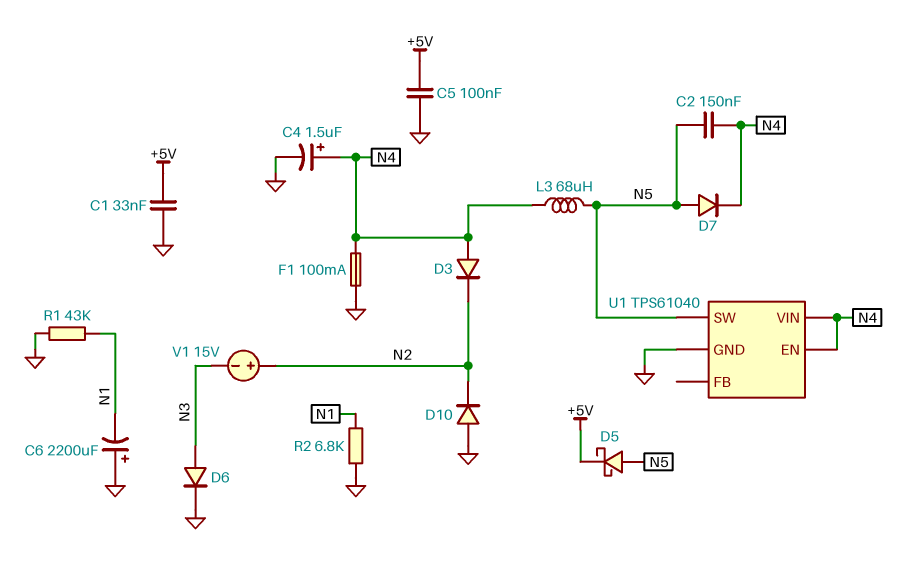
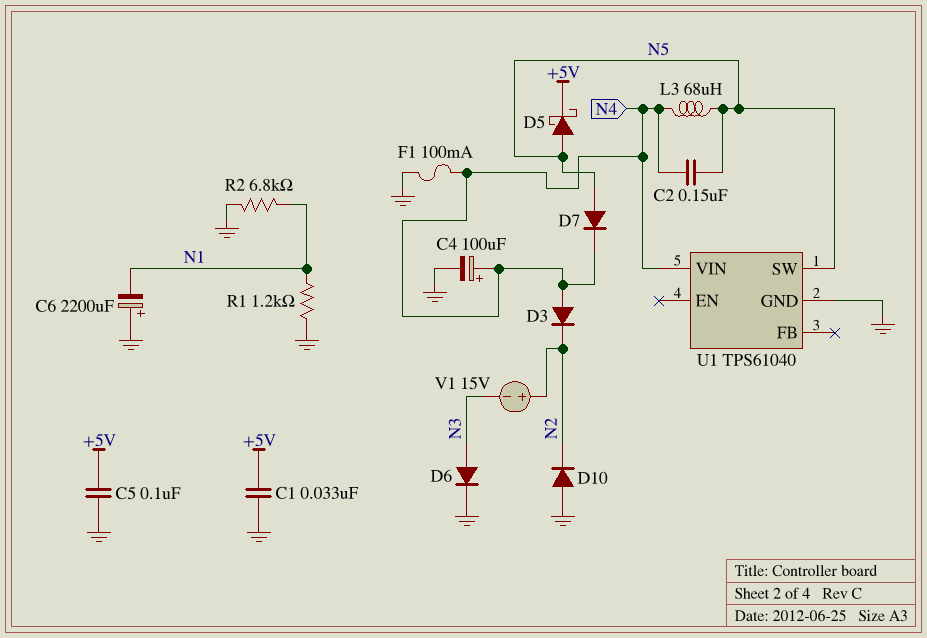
C4: 1.5uF (plus N4, minus GND) -> 100uF (plus N4, minus GND)
R1: 43k (GND, N1) -> 1.2k (GND, N1)
U1 pin EN: N4 -> none

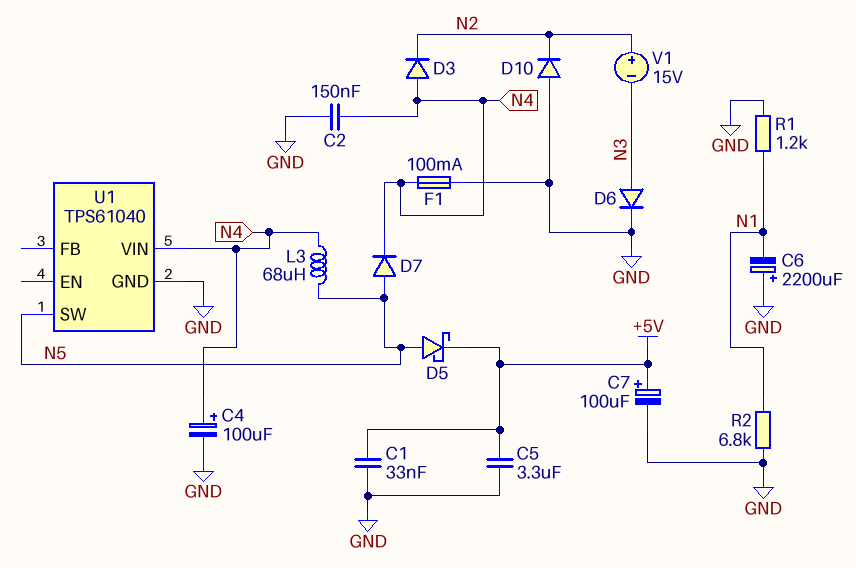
C2: 150nF (N4, N5) -> 150nF (GND, N4)
C5: 100nF (+5V, GND) -> 3.3uF (+5V, GND)
C7: none -> 100uF (plus +5V, minus GND)

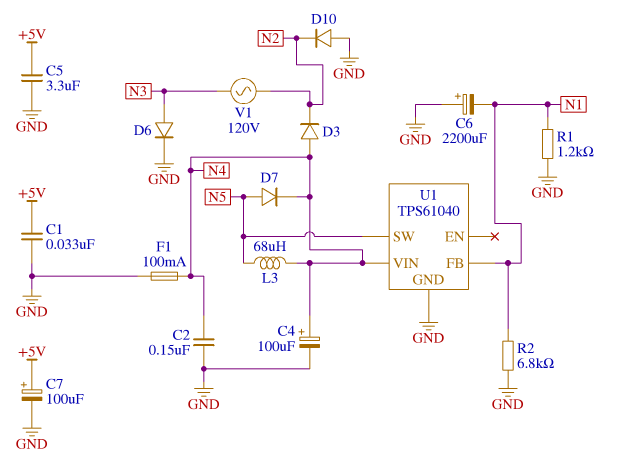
D5: schottky (A N5, K +5V) -> none
U1 pin FB: none -> N1
V1: 15V (plus N2, minus N3) -> AC 120V (N2, N3)

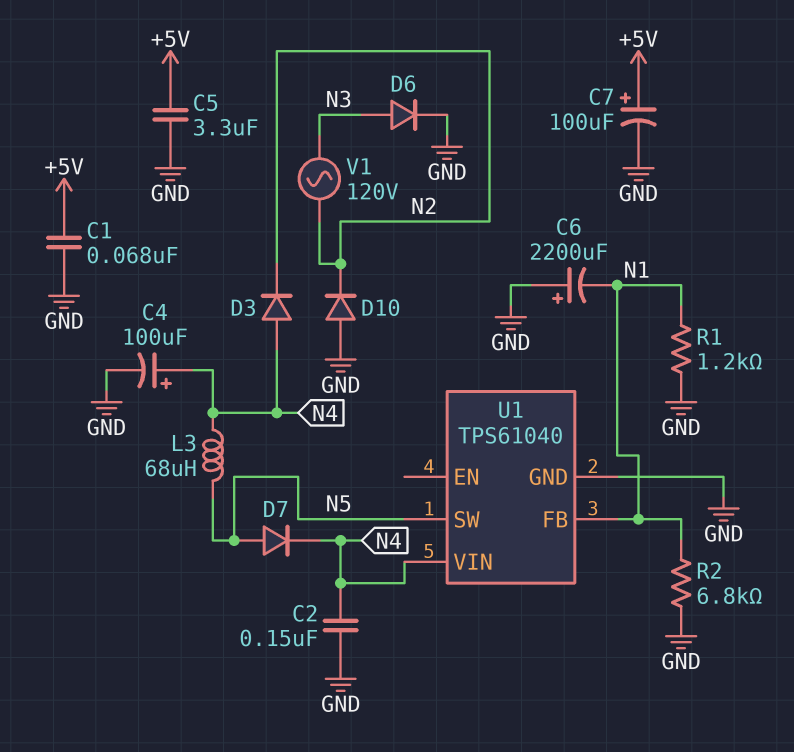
C1: 33nF (+5V, GND) -> 68nF (+5V, GND)
F1: 100mA (GND, N4) -> none

